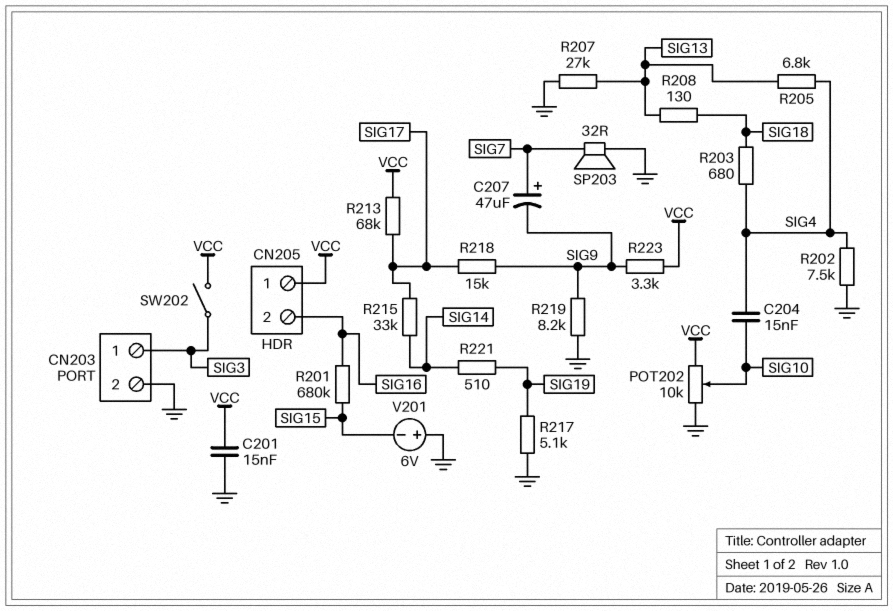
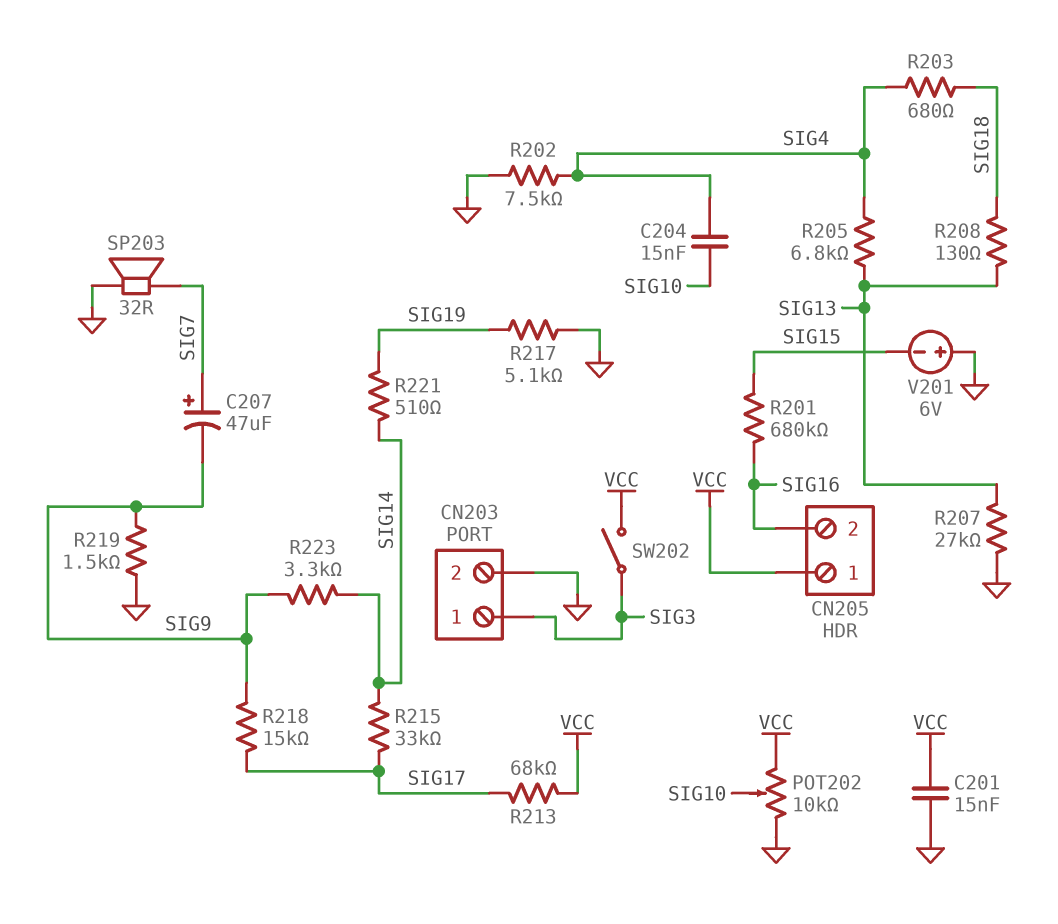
R219: 8.2k (GND, SIG9) -> 1.5k (GND, SIG9)
R223: 3.3k (SIG9, VCC) -> 3.3k (SIG9, SIG14)

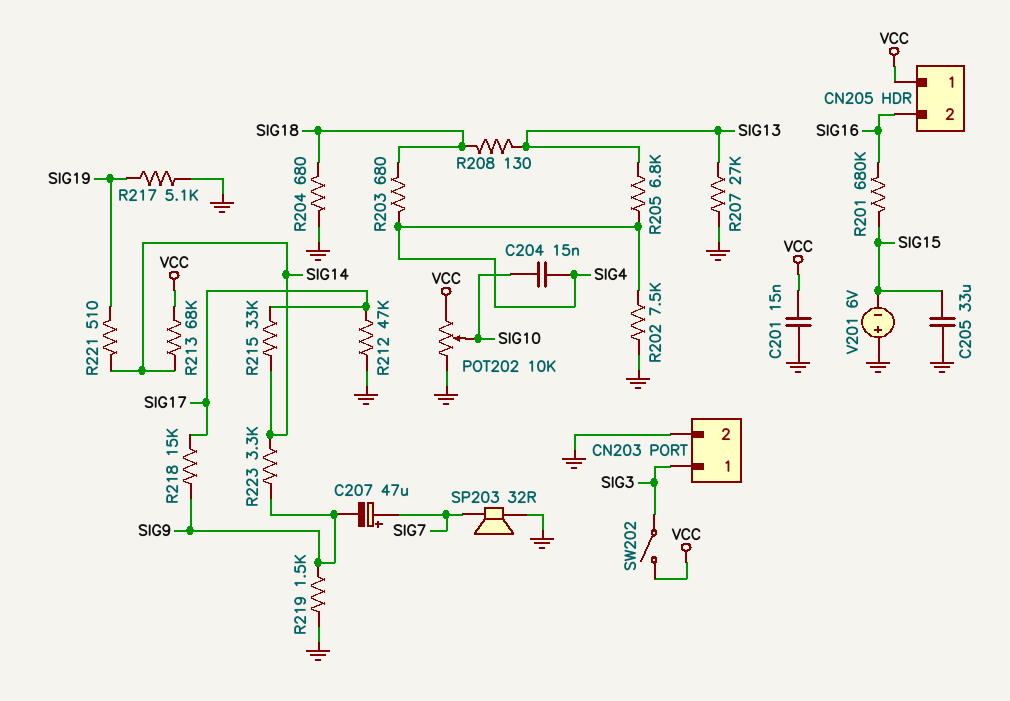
C205: none -> 33uF (GND, SIG15)
R204: none -> 680 (GND, SIG18)
R212: none -> 47k (GND, SIG17)
R213: 68k (SIG17, VCC) -> 68k (SIG14, VCC)

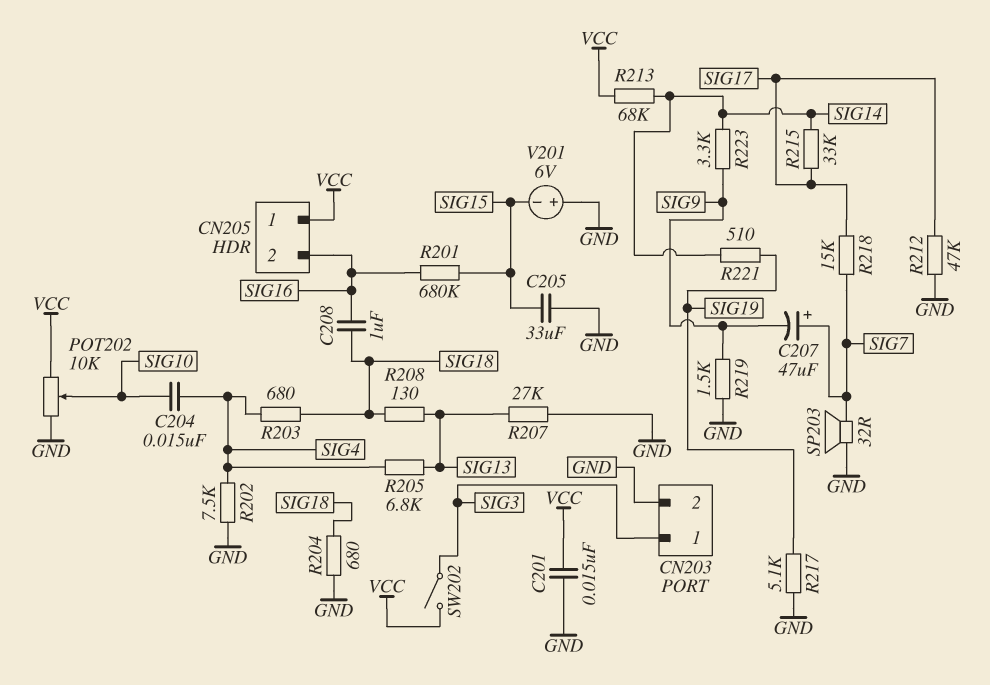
C208: none -> 1uF (SIG16, SIG18)
R218: 15k (SIG9, SIG17) -> 15k (SIG7, SIG17)

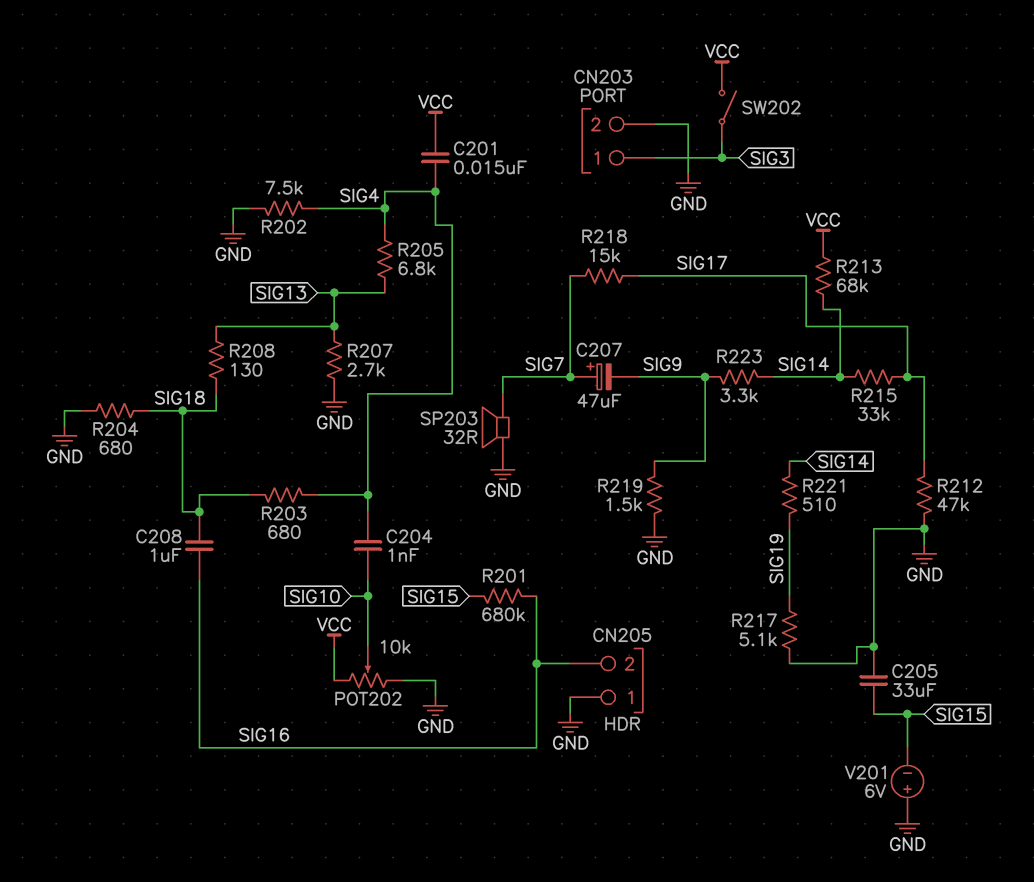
C201: 15nF (GND, VCC) -> 15nF (SIG4, VCC)
C204: 15nF (SIG4, SIG10) -> 1nF (SIG4, SIG10)
CN205 pin 1: VCC -> GND
R207: 27k (GND, SIG13) -> 2.7k (GND, SIG13)

